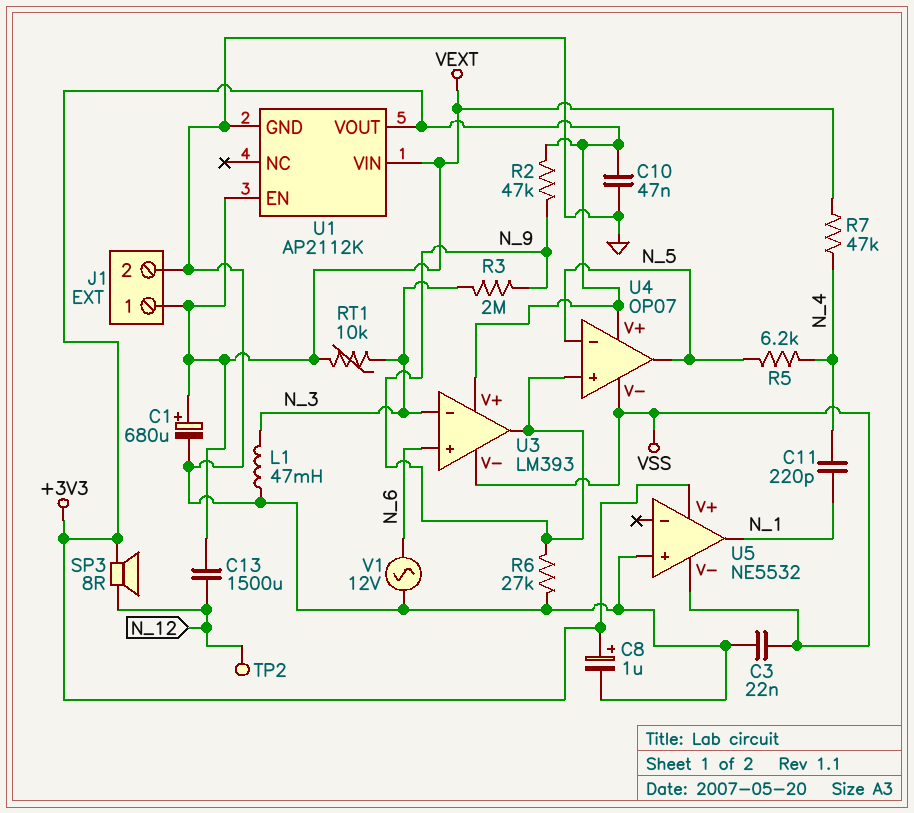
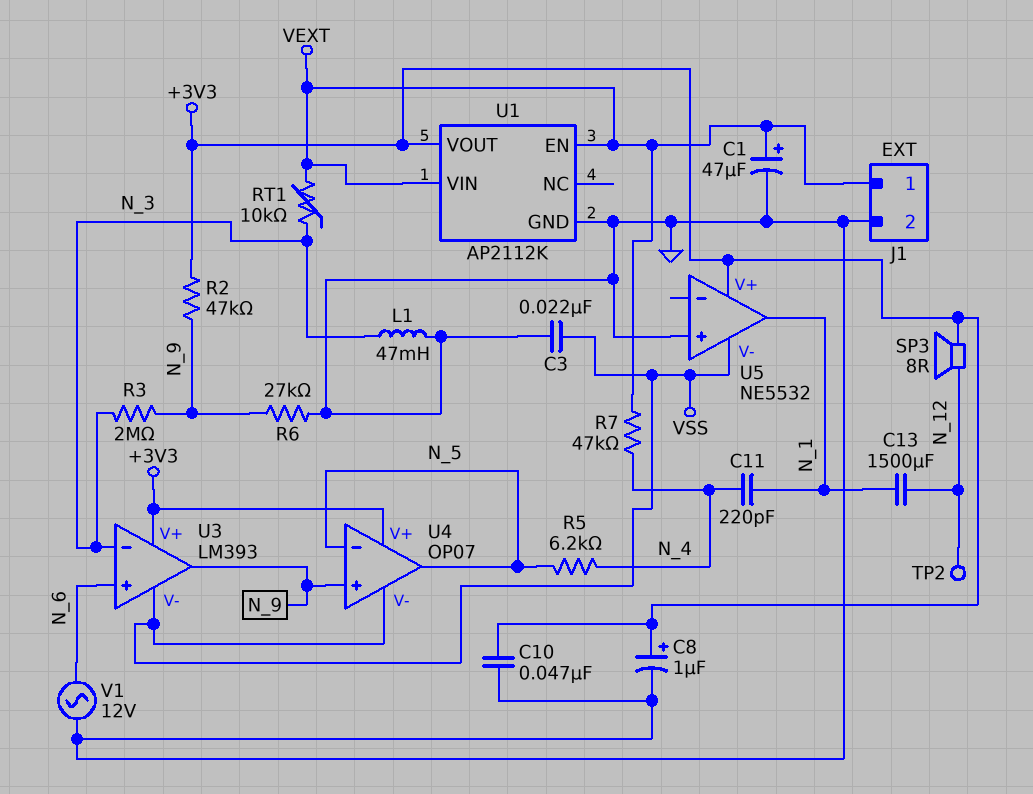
C1: 680uF (plus VEXT, minus GND) -> 47uF (plus VEXT, minus GND)
C13: 1500uF (N_12, VEXT) -> 1500uF (N_1, N_12)

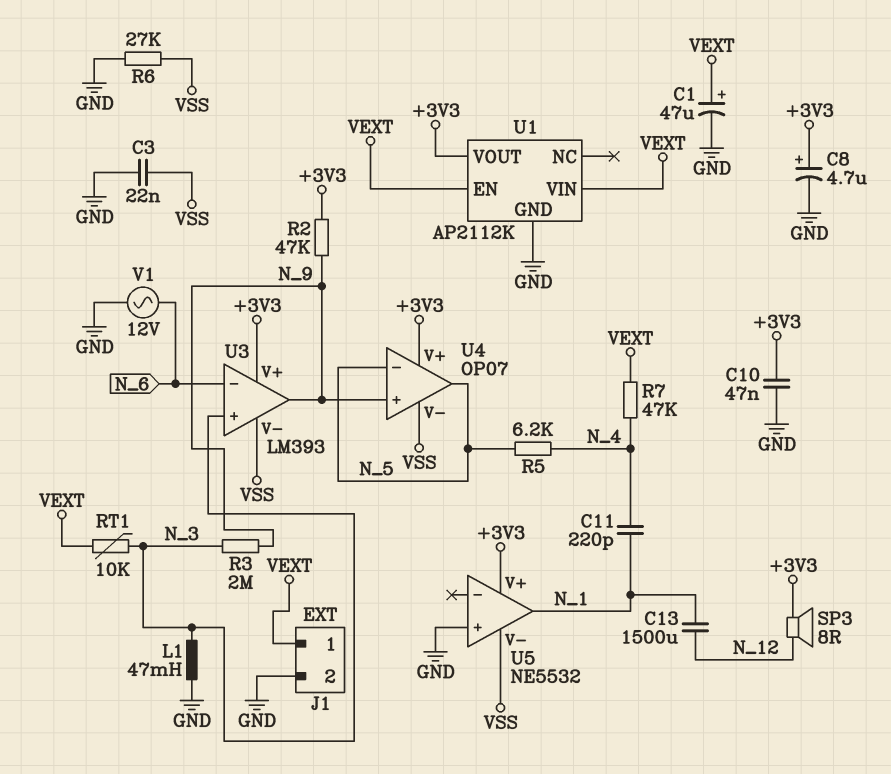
C8: 1uF (plus +3V3, minus GND) -> 4.7uF (plus +3V3, minus GND)
R6: 27k (GND, N_9) -> 27k (GND, VSS)
TP2: test point (N_12) -> none
U3 pin in+: N_6 -> N_3
U3 pin in-: N_3 -> N_6

